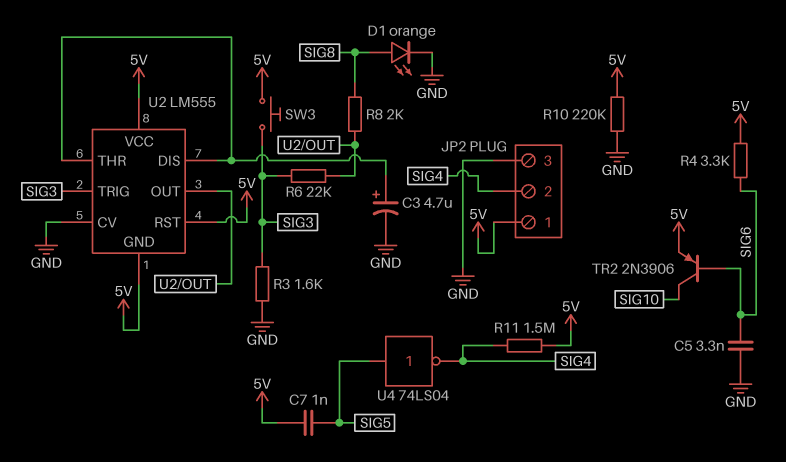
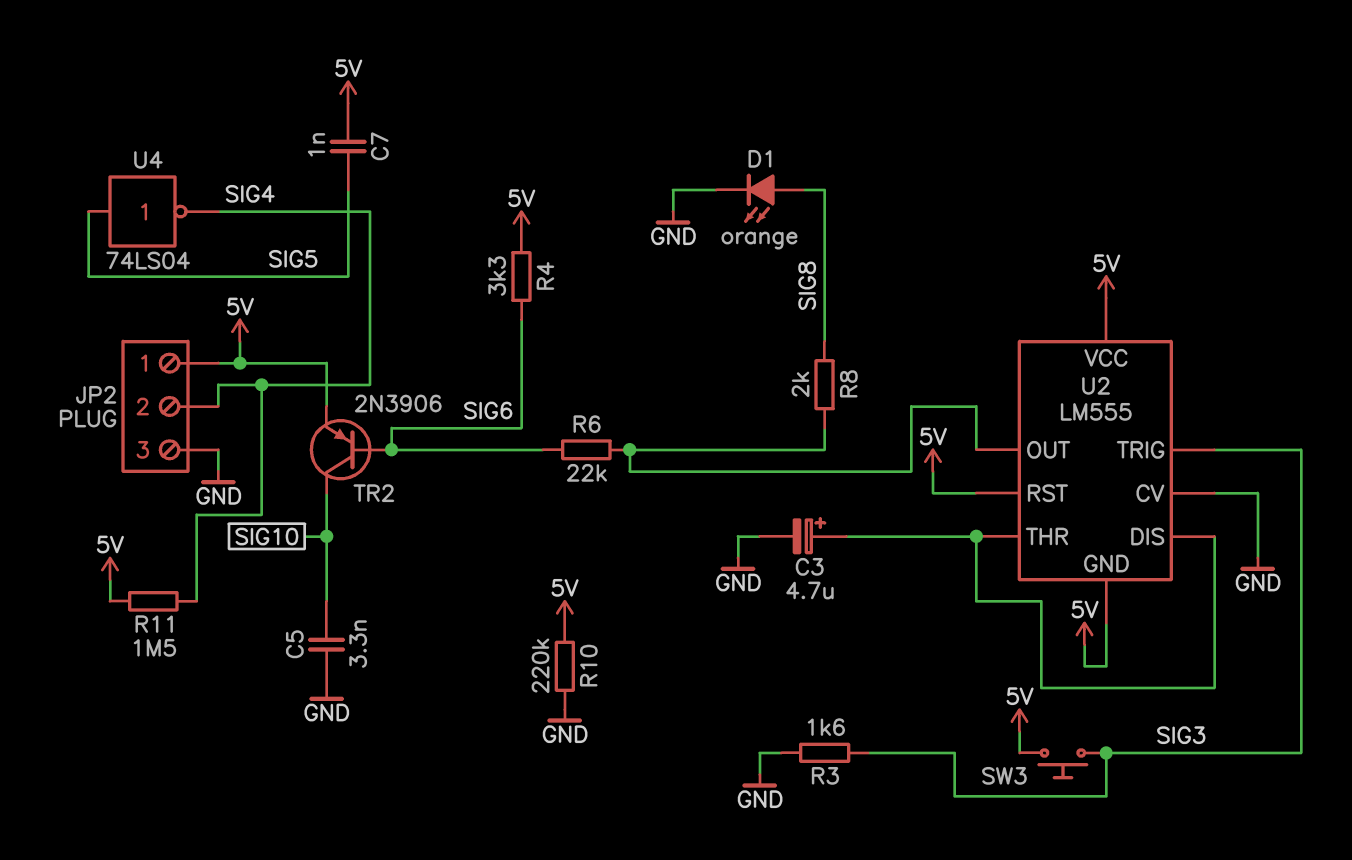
C5: 3.3nF (GND, SIG6) -> 3.3nF (GND, SIG10)
R6: 22k (SIG3, U2/OUT) -> 22k (SIG6, U2/OUT)

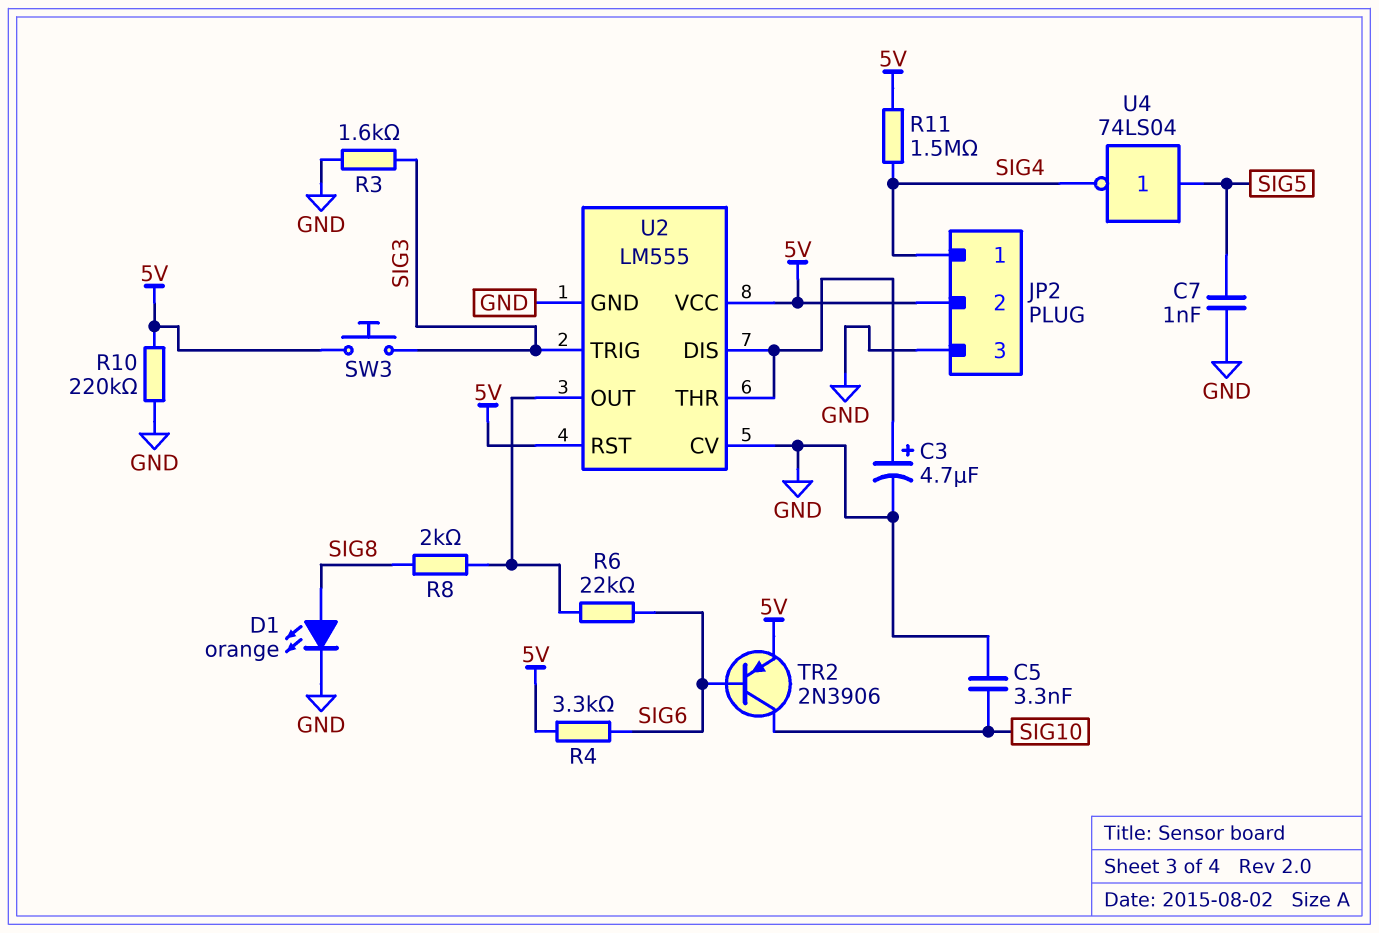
C7: 1nF (5V, SIG5) -> 1nF (GND, SIG5)
JP2 pin 1: 5V -> SIG4
JP2 pin 2: SIG4 -> 5V
U2 pin GND: 5V -> GND

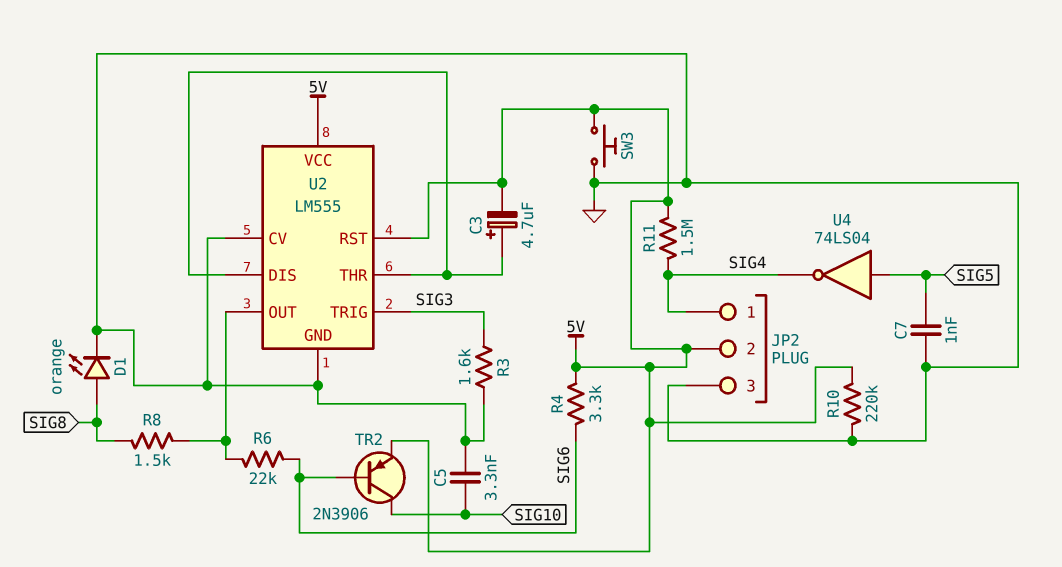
C3: 4.7uF (plus U2/DIS, minus GND) -> 4.7uF (plus U2/DIS, minus 5V)
R8: 2k (SIG8, U2/OUT) -> 1.5k (SIG8, U2/OUT)
SW3: button (5V, SIG3) -> button (5V, GND)

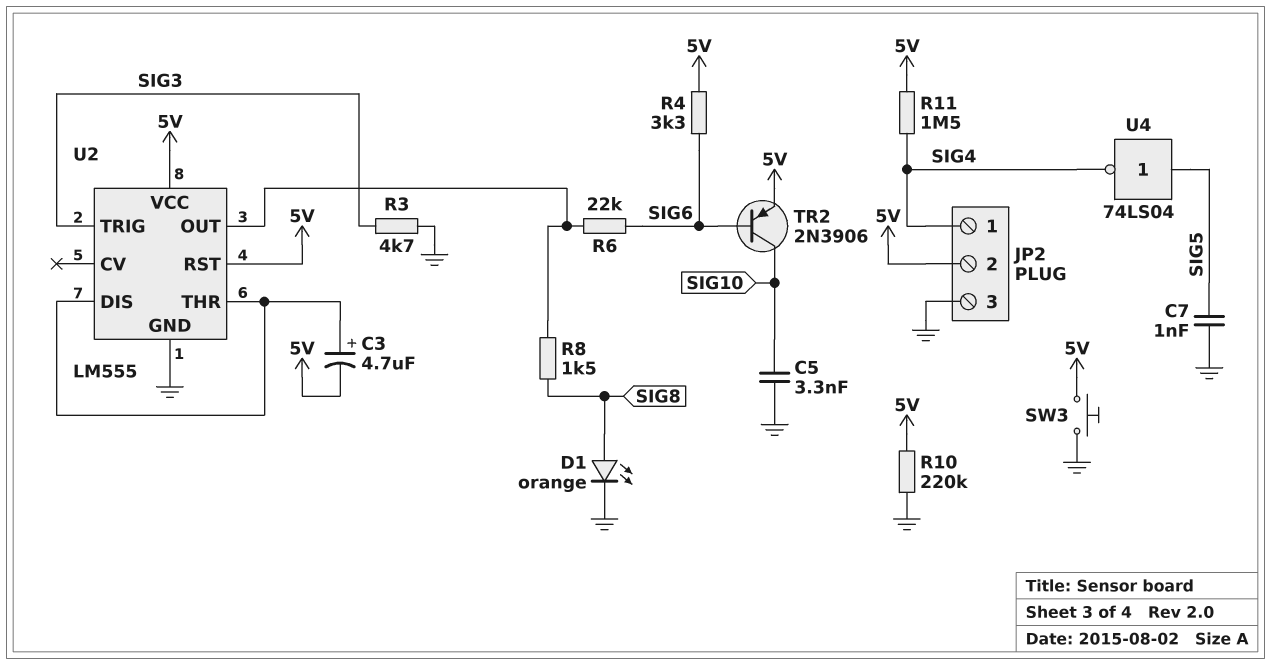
R3: 1.6k (GND, SIG3) -> 4.7k (GND, SIG3)
U2 pin CV: GND -> none

